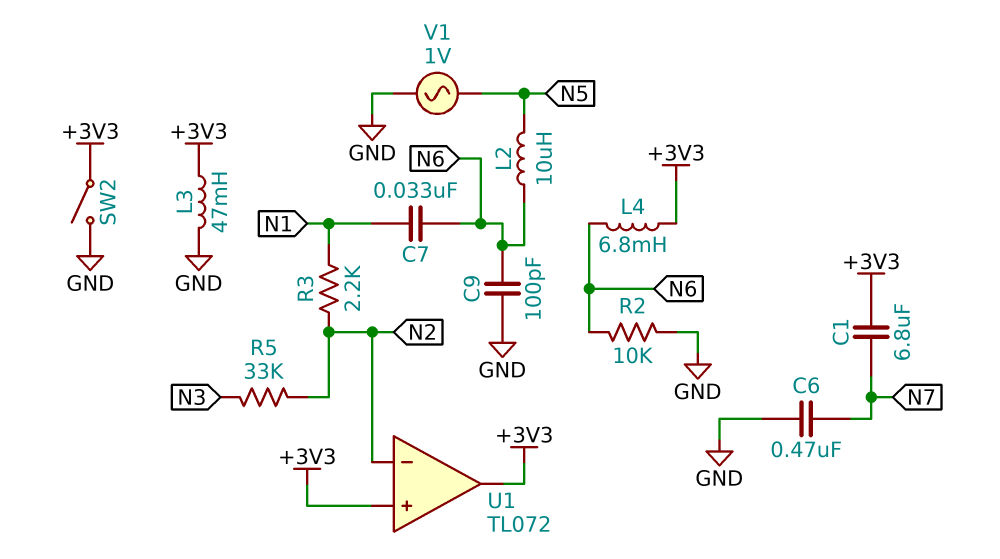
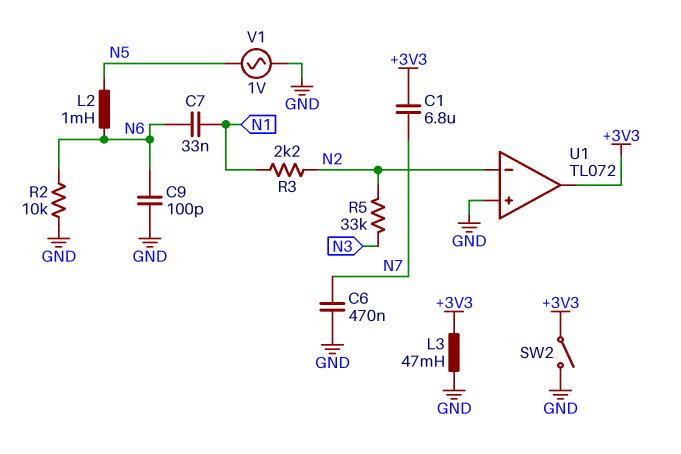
L2: 10uH (N5, N6) -> 1mH (N5, N6)
L4: 6.8mH (+3V3, N6) -> none
U1 pin in+: +3V3 -> GND

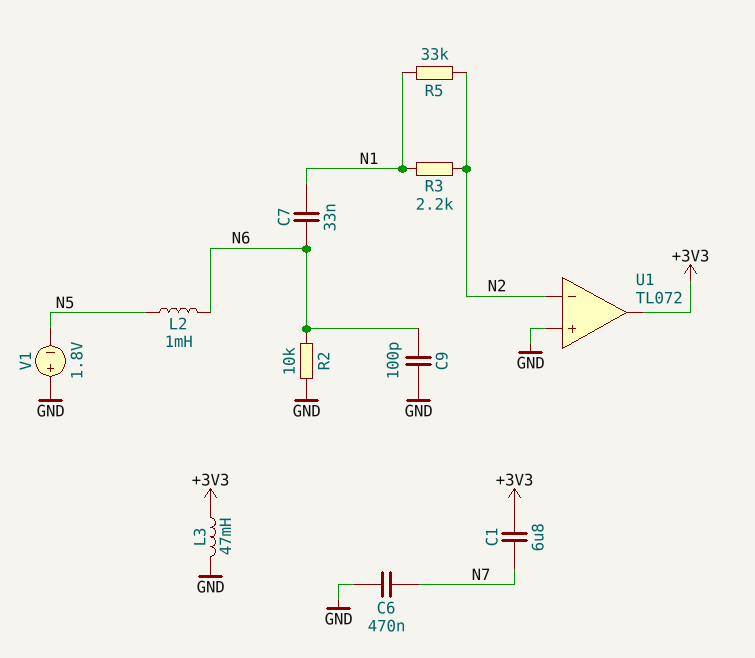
R5: 33k (N2, N3) -> 33k (N1, N2)
SW2: switch (+3V3, GND) -> none
V1: AC 1V (GND, N5) -> 1.8V (plus GND, minus N5)

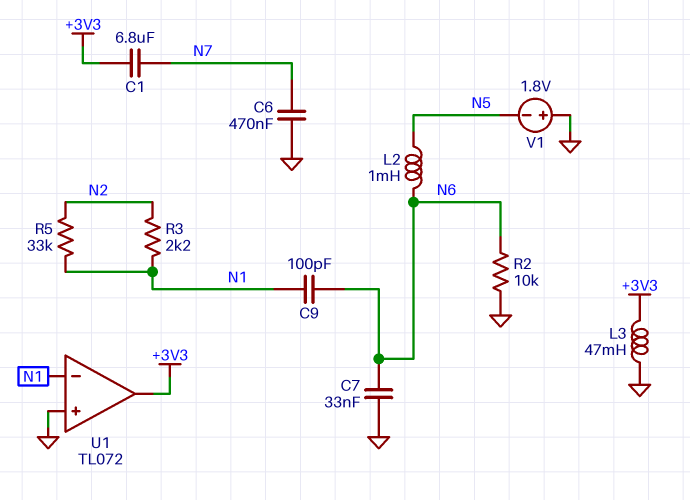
C7: 33nF (N1, N6) -> 33nF (GND, N6)
C9: 100pF (GND, N6) -> 100pF (N1, N6)
U1 pin in-: N2 -> N1

